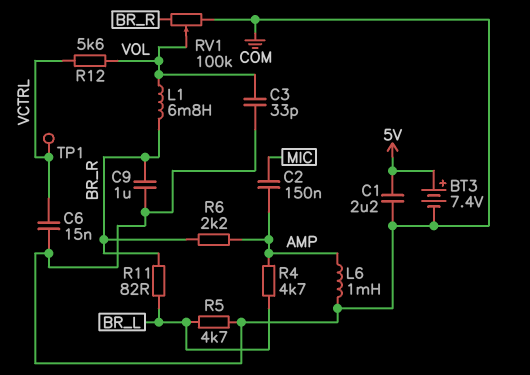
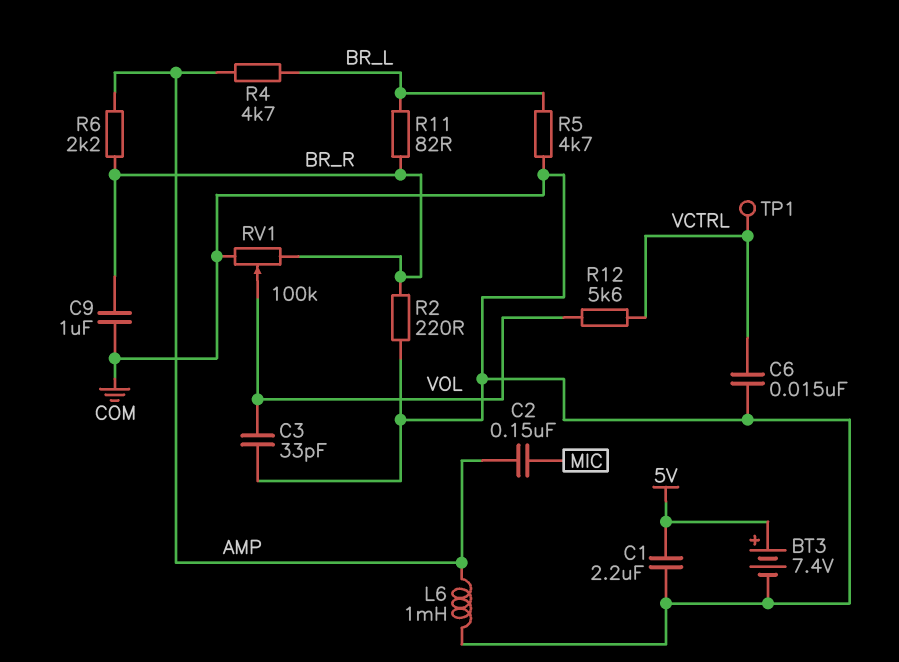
L1: 6.8mH (BR_R, VOL) -> none
R2: none -> 220 (BR_R, COM)

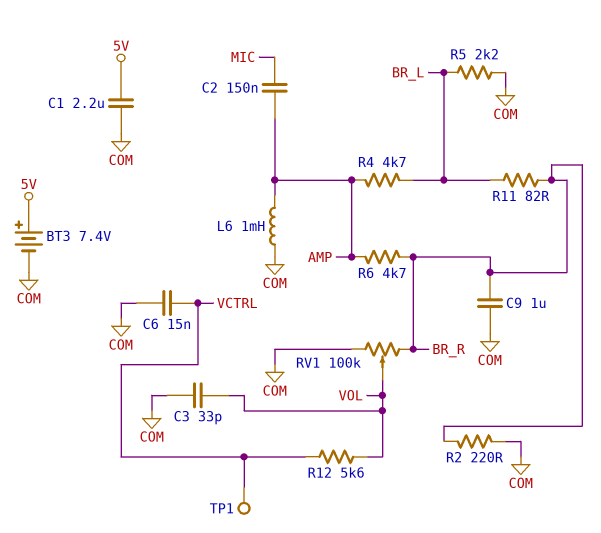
R5: 4.7k (BR_L, COM) -> 2.2k (BR_L, COM)
R6: 2.2k (AMP, BR_R) -> 4.7k (AMP, BR_R)

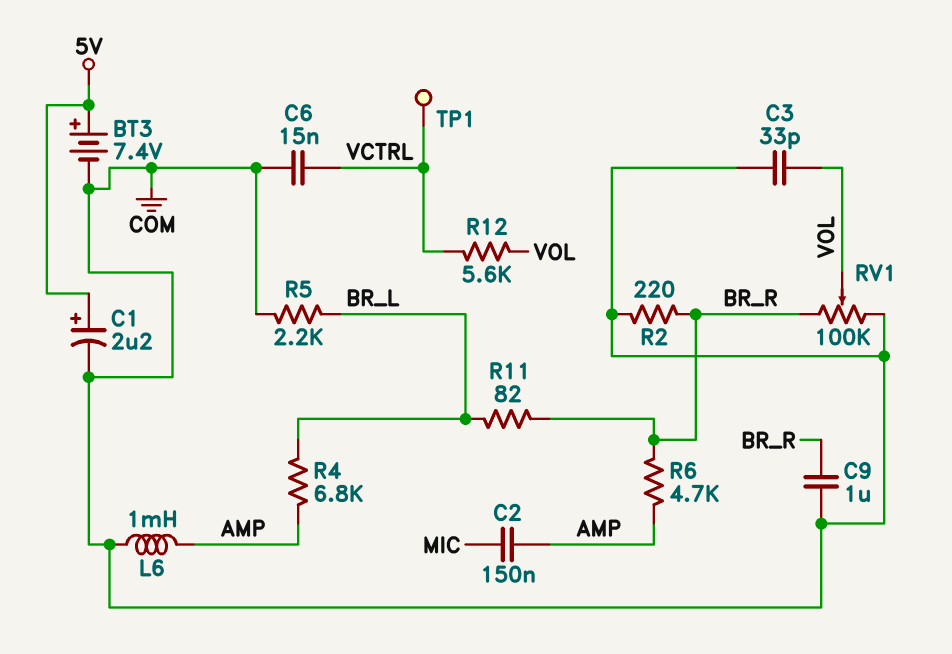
C1: 2.2uF (5V, COM) -> 2.2uF (plus 5V, minus COM)
R4: 4.7k (AMP, BR_L) -> 6.8k (AMP, BR_L)

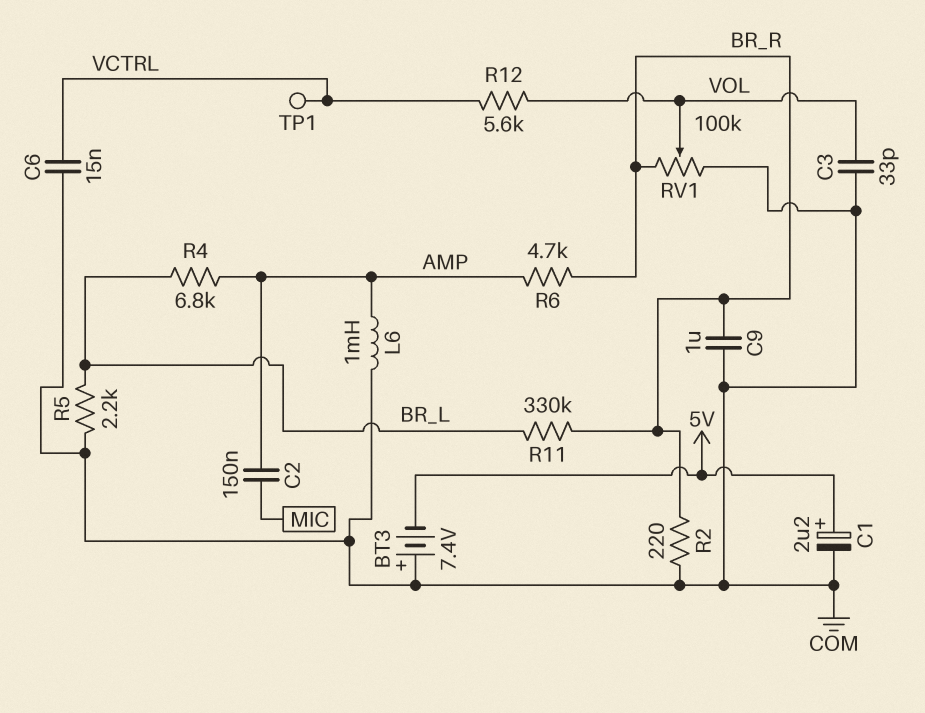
BT3: 7.4V (plus 5V, minus COM) -> 7.4V (plus COM, minus 5V)
R11: 82 (BR_L, BR_R) -> 330k (BR_L, BR_R)

